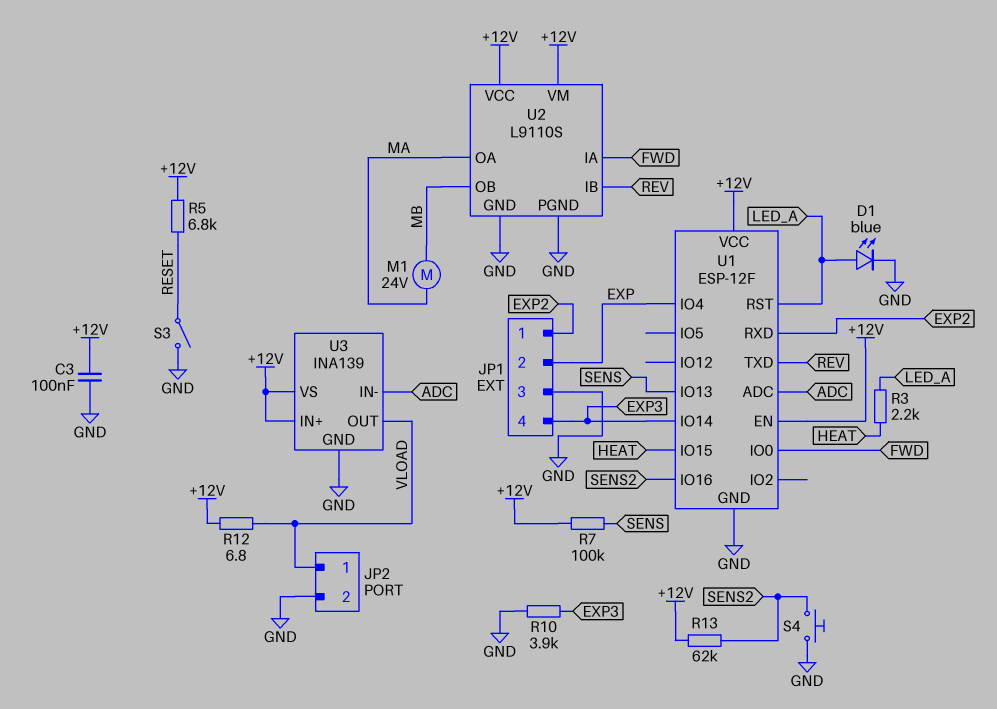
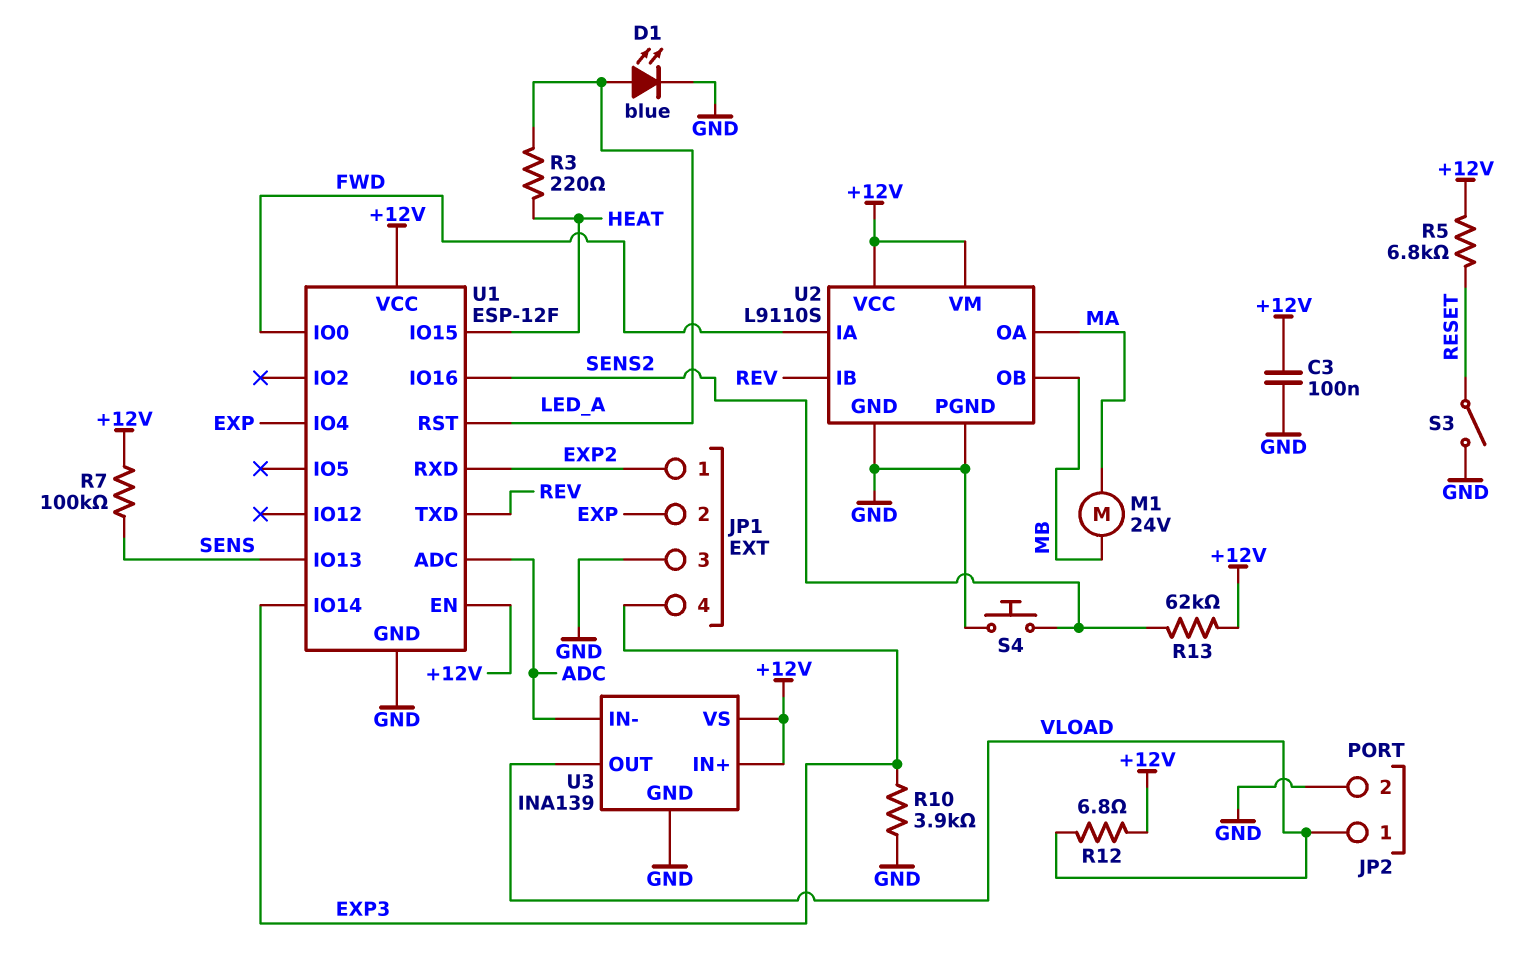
R3: 2.2k (HEAT, LED_A) -> 220 (HEAT, LED_A)

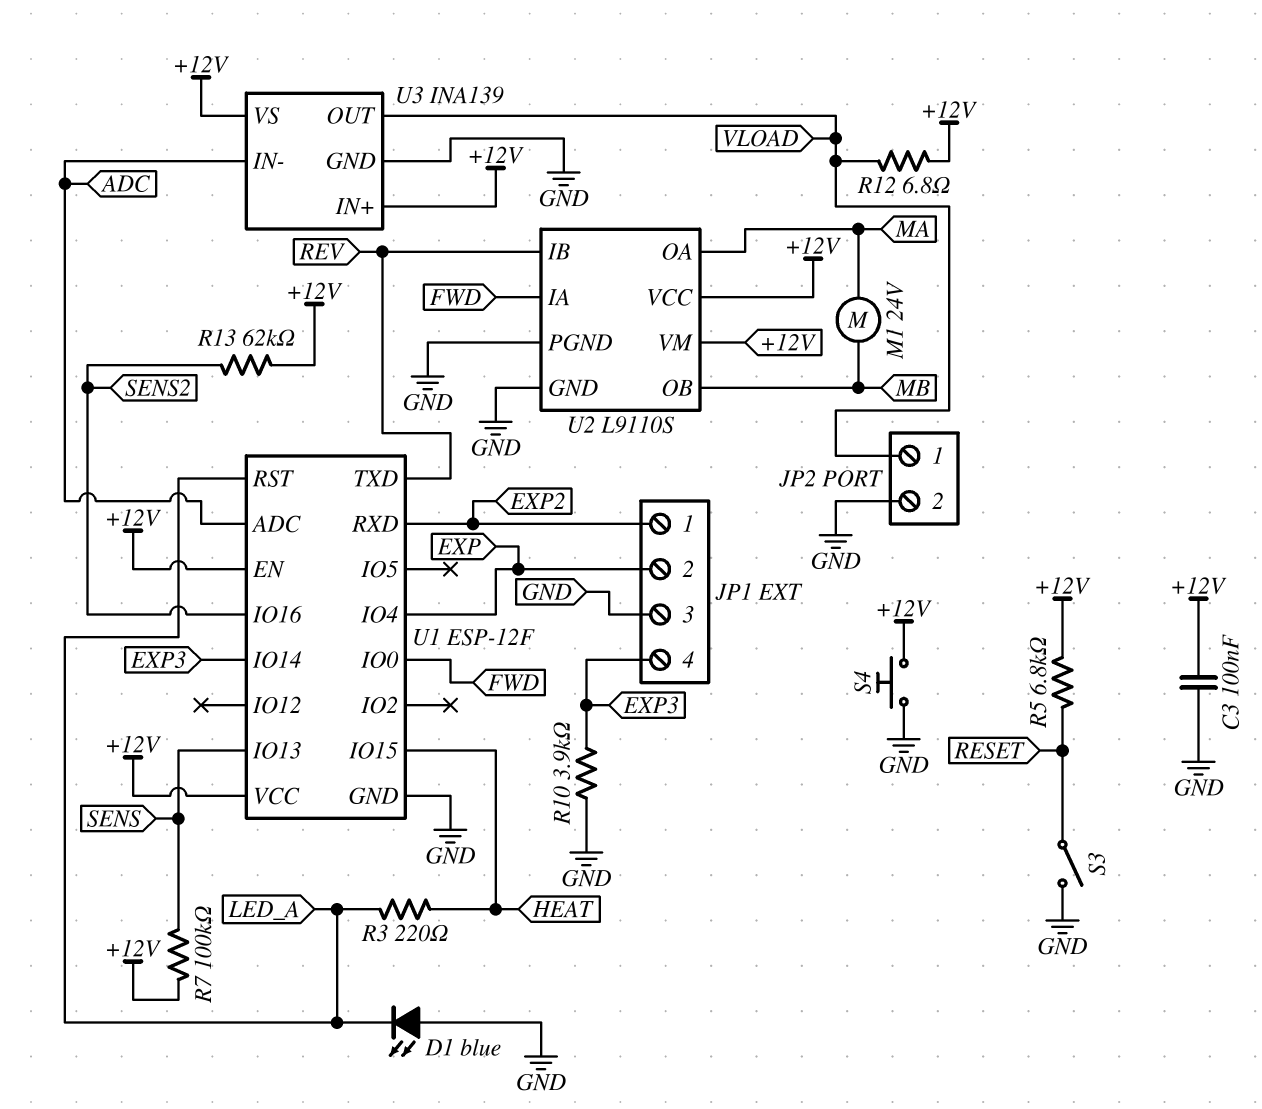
D1: LED blue (A LED_A, K GND) -> LED blue (A GND, K LED_A)
S4: button (GND, SENS2) -> button (+12V, GND)

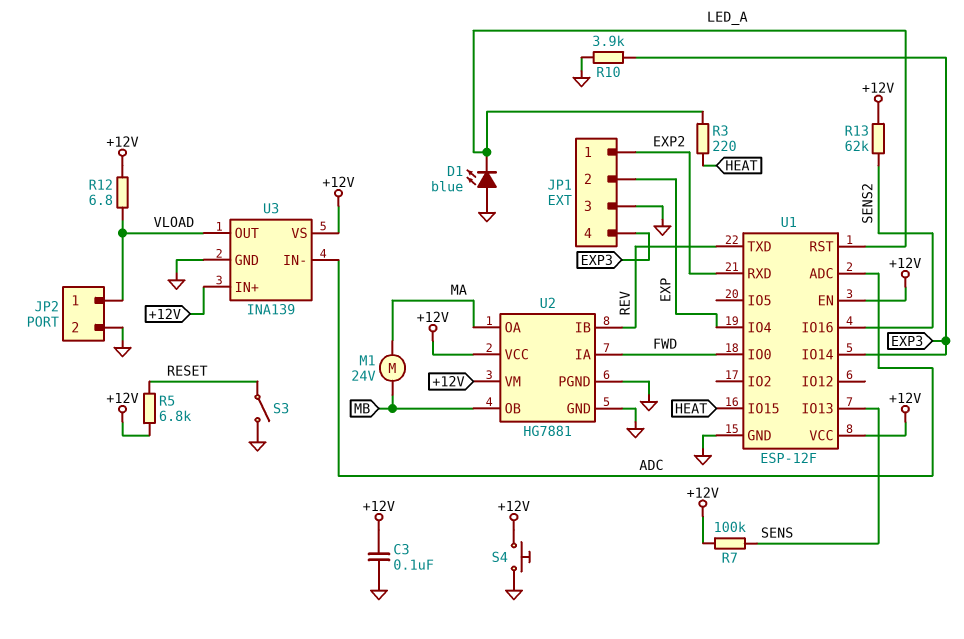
U2: L9110S -> HG7881

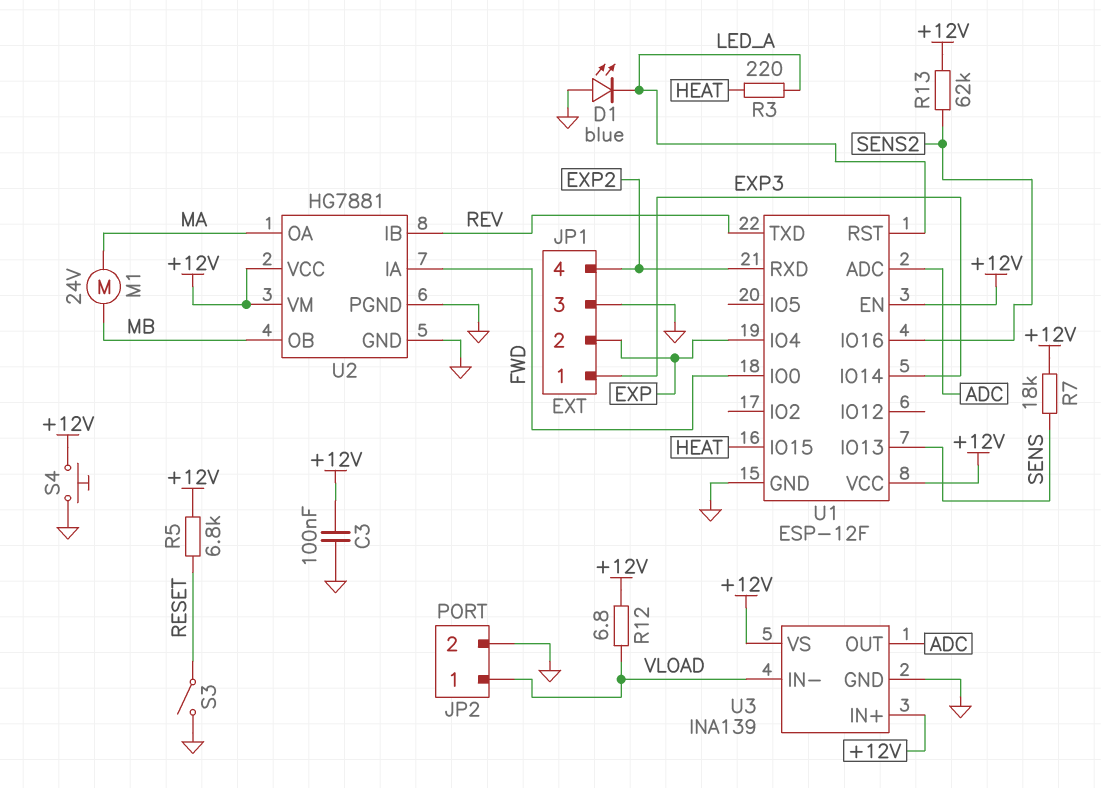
JP1 pin 1: EXP2 -> EXP3
JP1 pin 4: EXP3 -> EXP2
R7: 100k (+12V, SENS) -> 18k (+12V, SENS)
R10: 3.9k (EXP3, GND) -> none
U3 pin IN-: ADC -> VLOAD
U3 pin OUT: VLOAD -> ADC

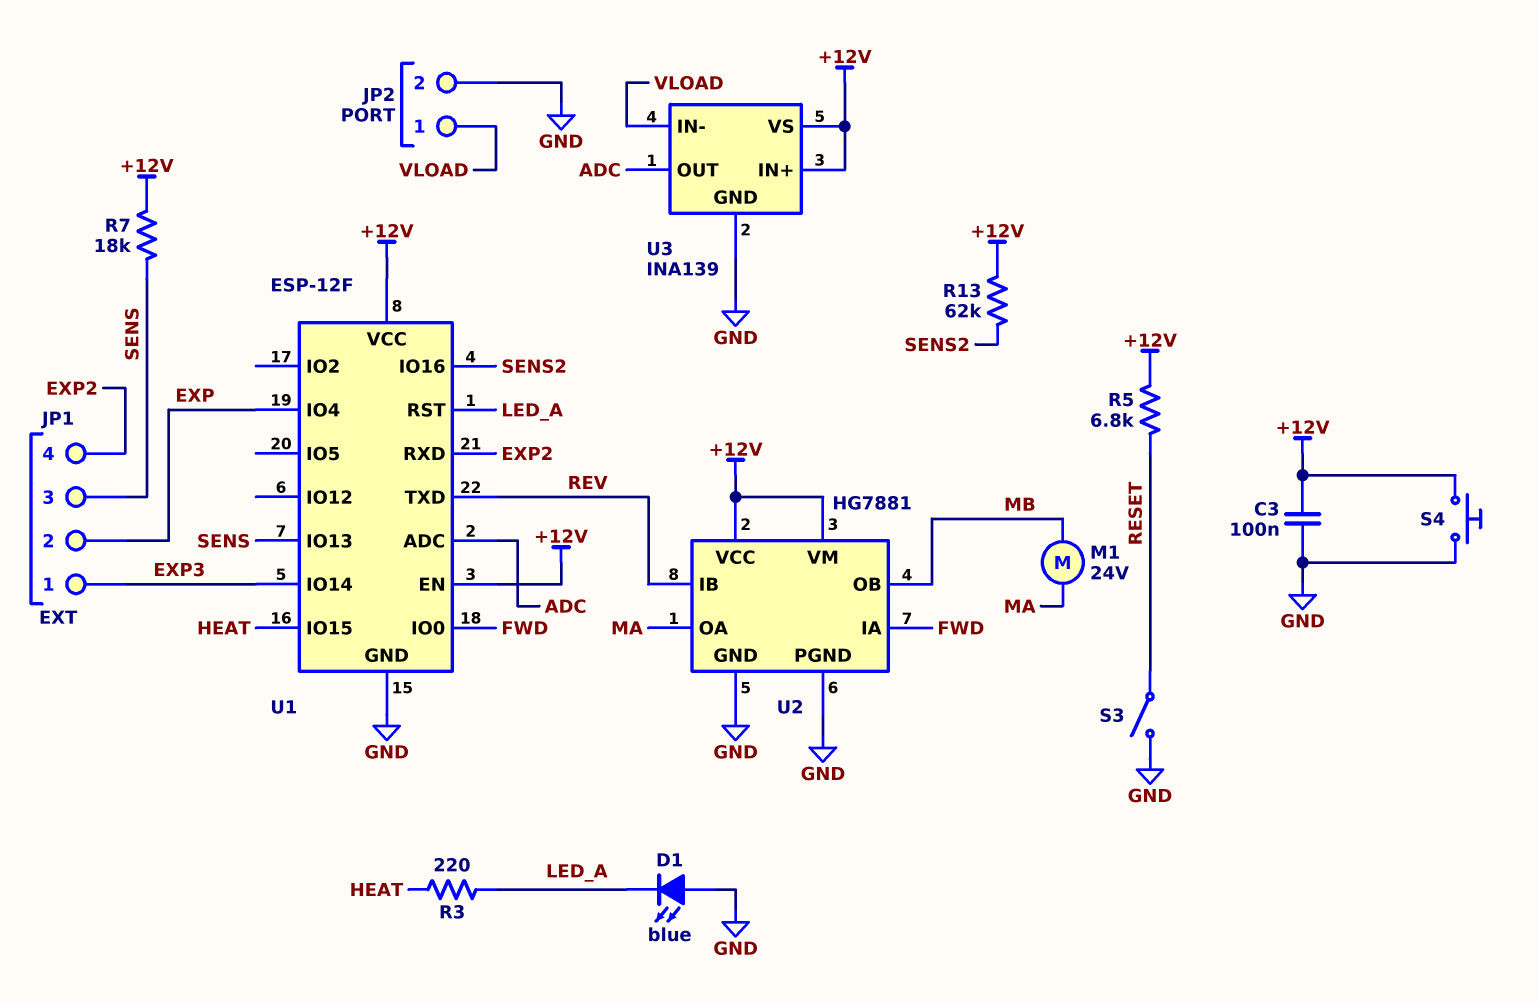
JP1 pin 3: GND -> SENS
R12: 6.8 (+12V, VLOAD) -> none

